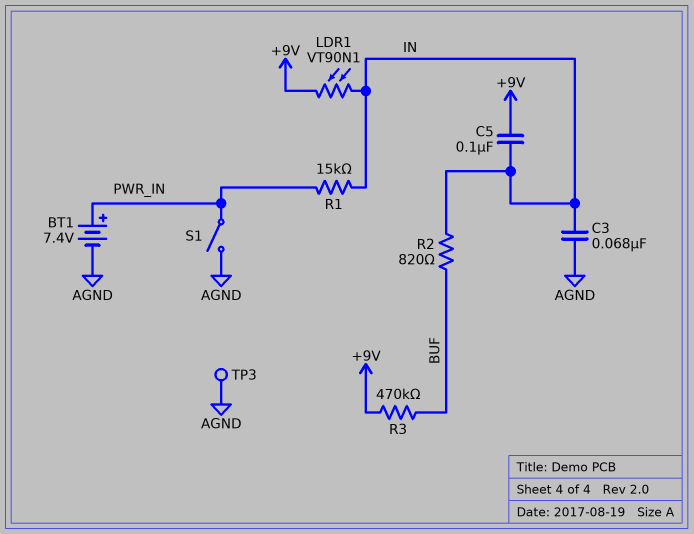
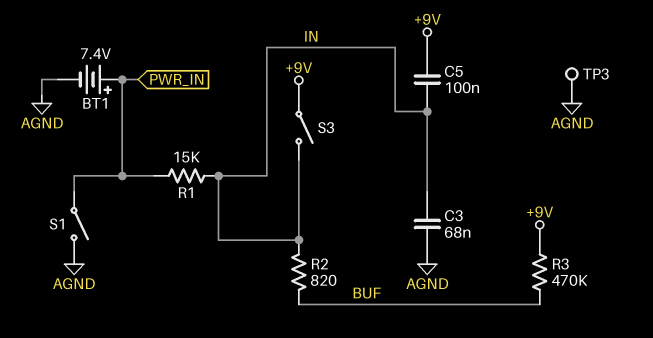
LDR1: VT90N1 (+9V, IN) -> none
S3: none -> switch (+9V, IN)

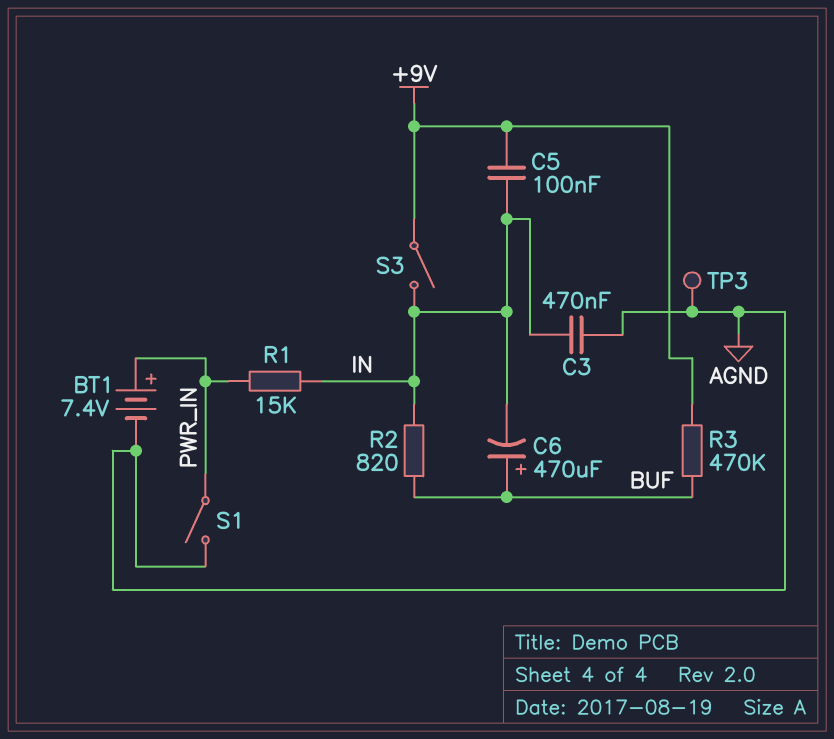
C3: 68nF (AGND, IN) -> 470nF (AGND, IN)
C6: none -> 470uF (plus BUF, minus IN)

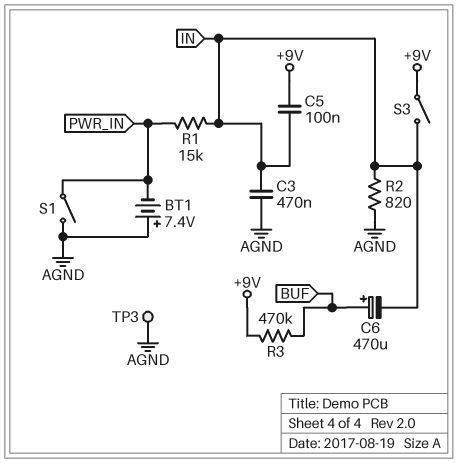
BT1: 7.4V (plus PWR_IN, minus AGND) -> 7.4V (plus AGND, minus PWR_IN)
R2: 820 (BUF, IN) -> 820 (AGND, IN)

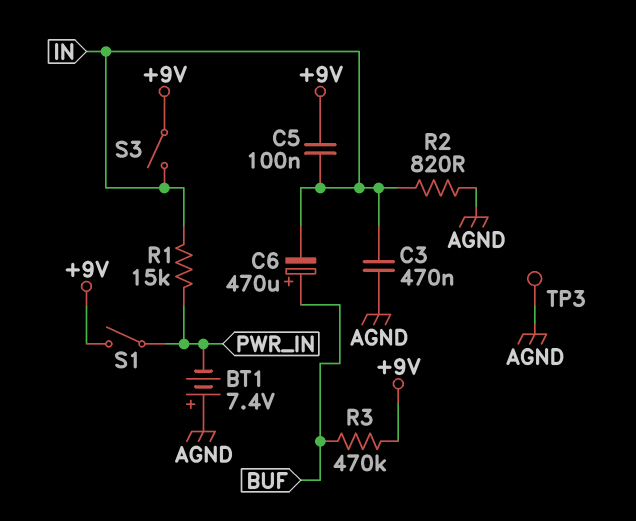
S1: switch (AGND, PWR_IN) -> switch (+9V, PWR_IN)

